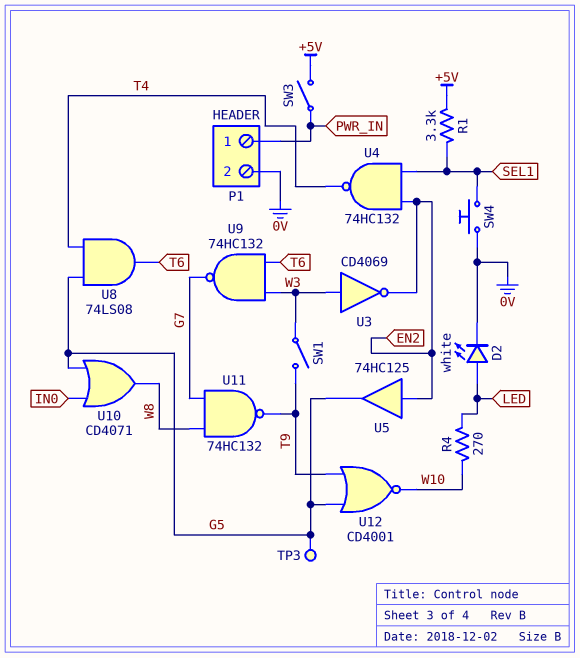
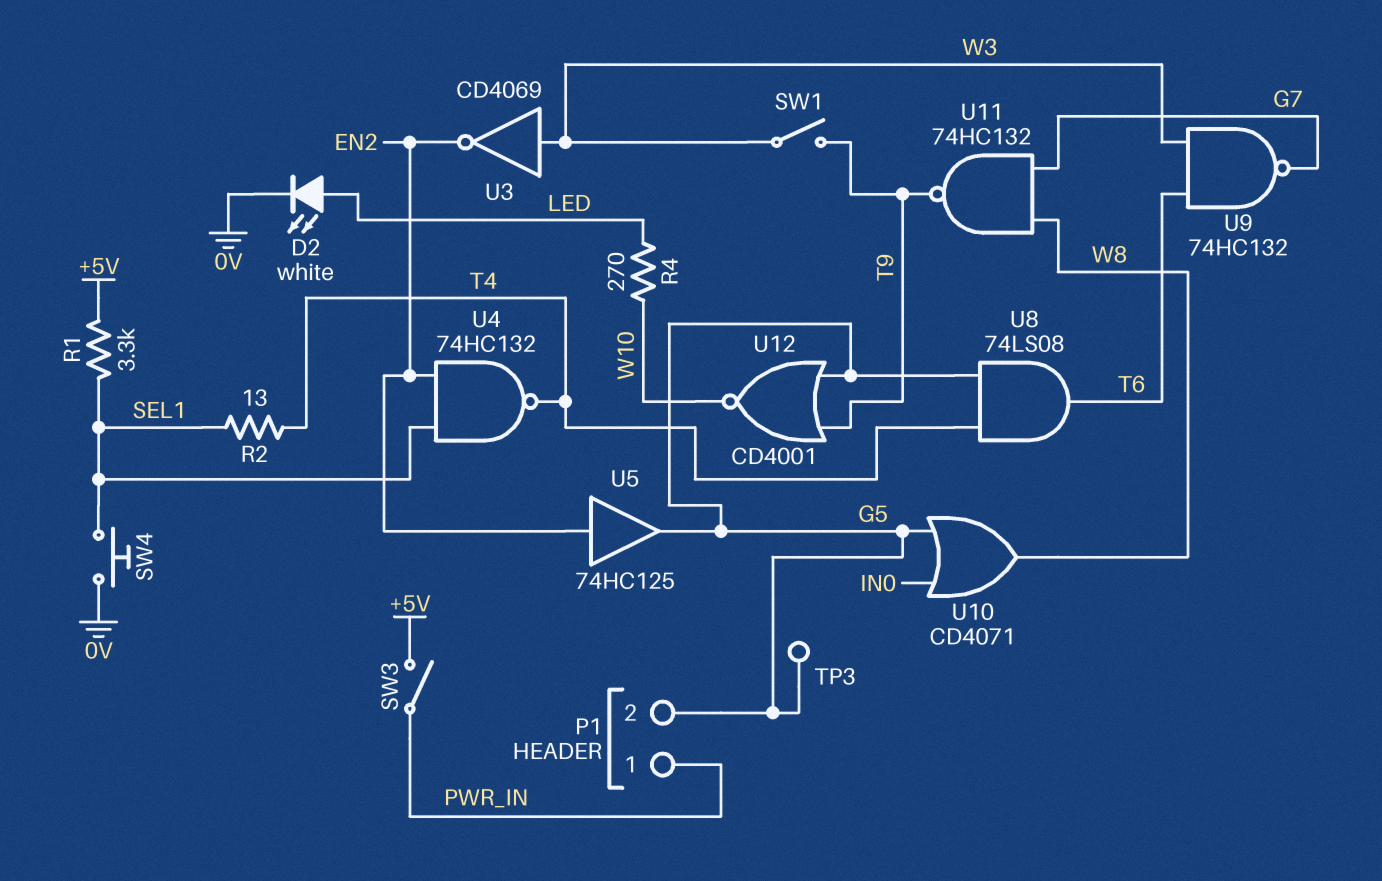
P1 pin 2: 0V -> G5
R2: none -> 13 (SEL1, T4)

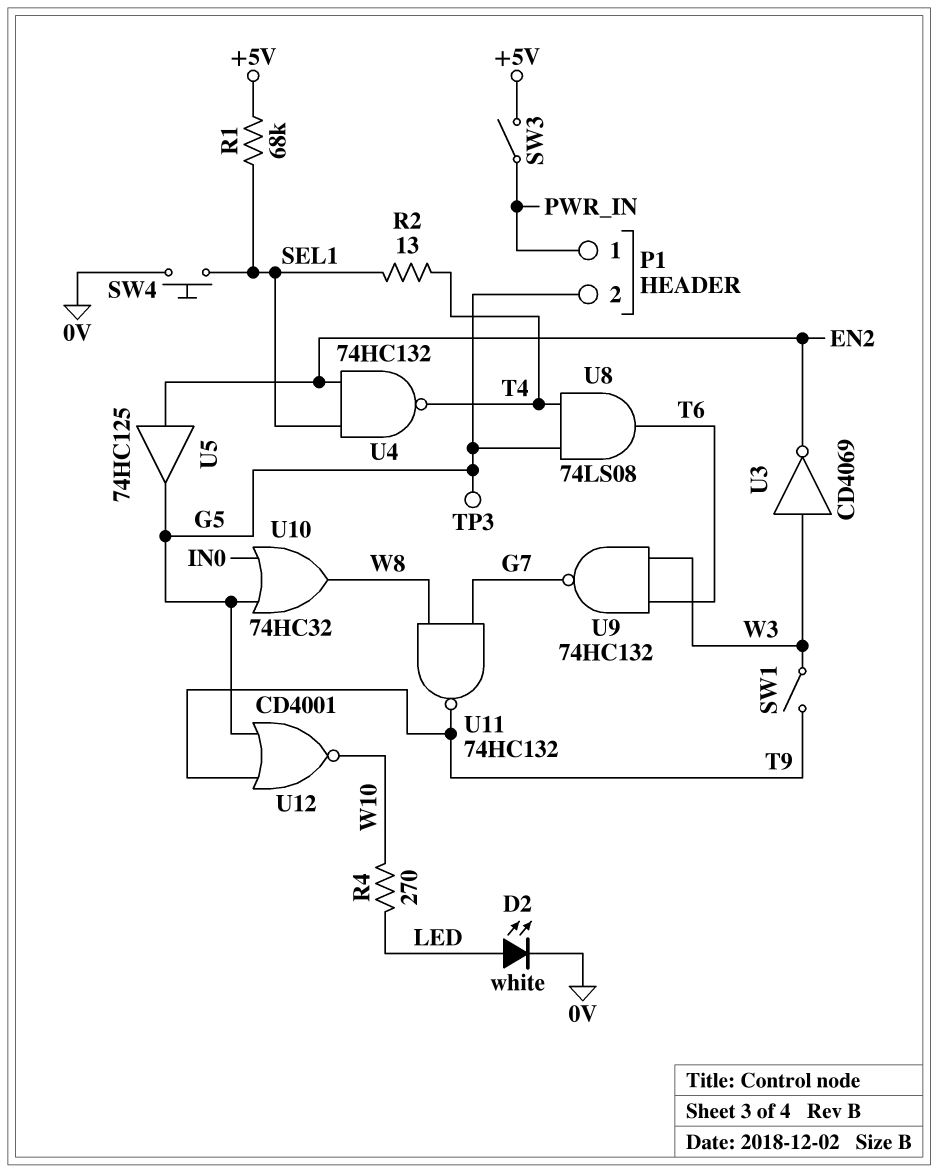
R1: 3.3k (+5V, SEL1) -> 68k (+5V, SEL1)
U10: OR CD4071 (in G5, in IN0, out W8) -> OR 74HC32 (in G5, in IN0, out W8)

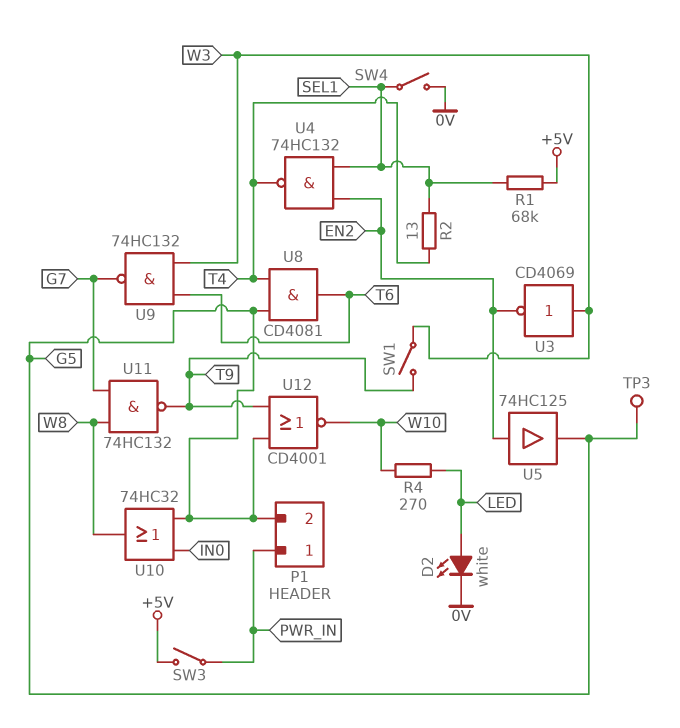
SW4: button (0V, SEL1) -> switch (0V, SEL1)
U8: AND 74LS08 (in G5, in T4, out T6) -> AND CD4081 (in G5, in T4, out T6)

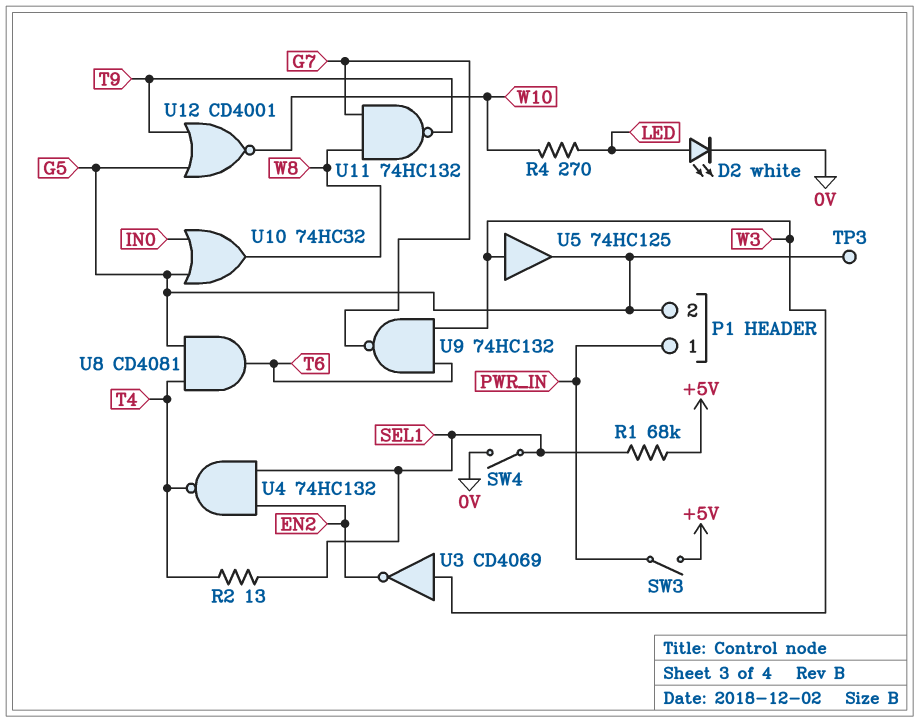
SW1: switch (T9, W3) -> none
U5: buffer 74HC125 (in EN2, out G5) -> buffer 74HC125 (in W3, out G5)

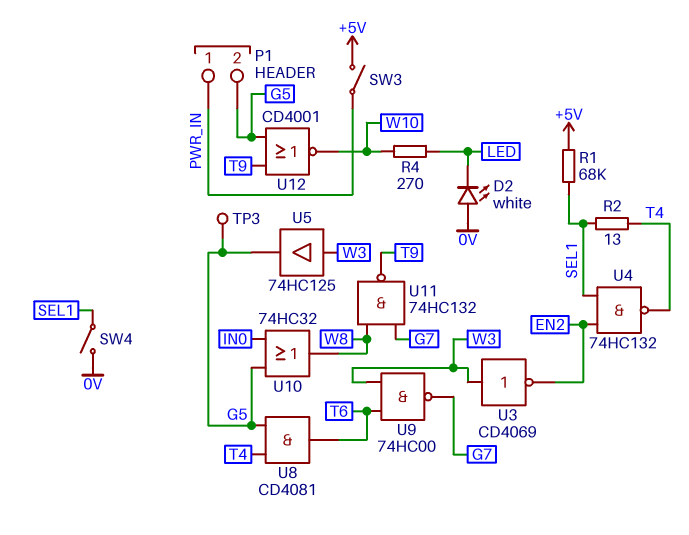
D2: LED white (A LED, K 0V) -> LED white (A 0V, K LED)
U9: NAND 74HC132 (in T6, in W3, out G7) -> NAND 74HC00 (in T6, in W3, out G7)

